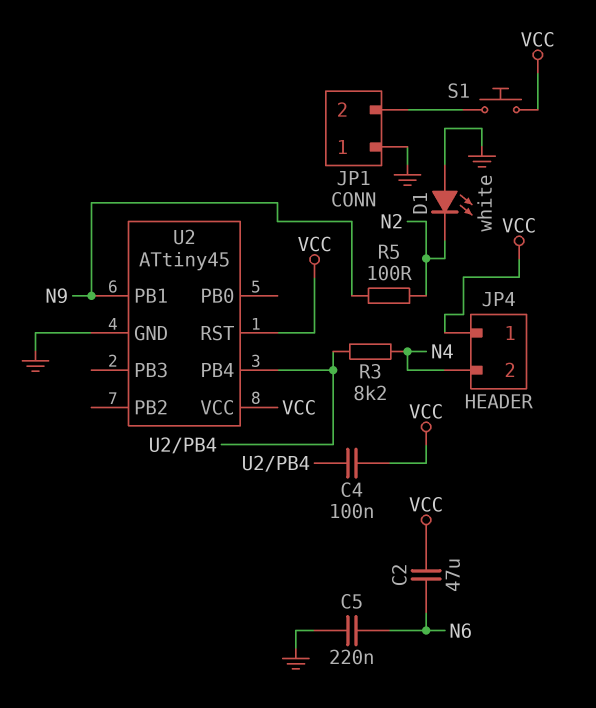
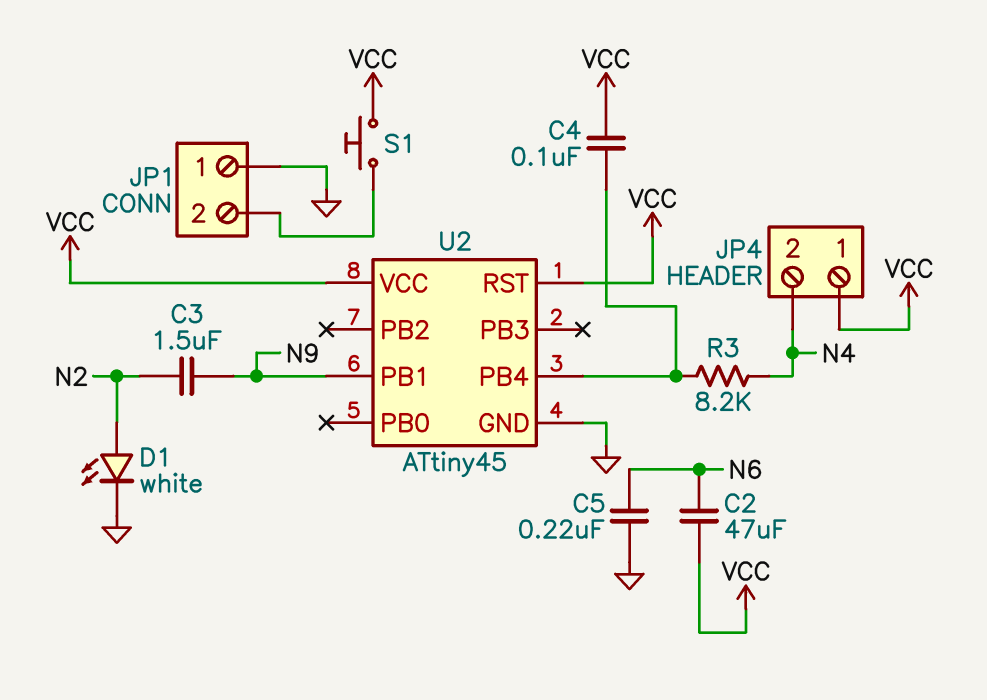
C3: none -> 1.5uF (N2, N9)
D1: LED white (A GND, K N2) -> LED white (A N2, K GND)
R5: 100 (N2, N9) -> none

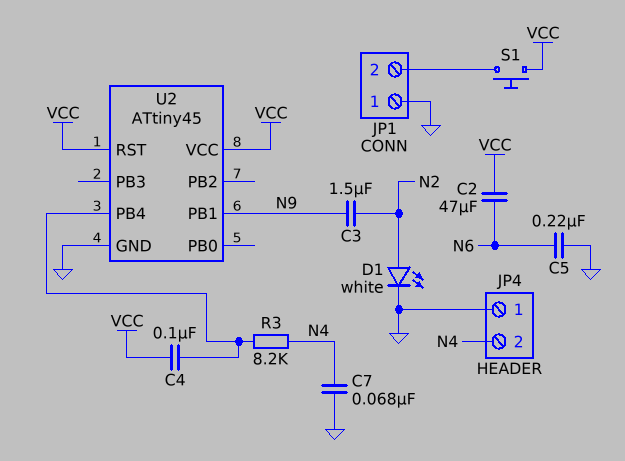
C7: none -> 68nF (GND, N4)
JP4 pin 1: VCC -> GND

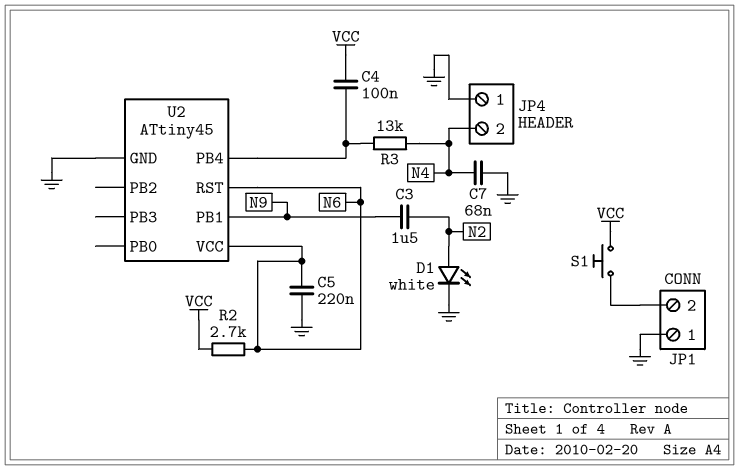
C2: 47uF (N6, VCC) -> none
R2: none -> 2.7k (N6, VCC)
R3: 8.2k (N4, U2/PB4) -> 13k (N4, U2/PB4)
U2 pin RST: VCC -> N6
U2 pin VCC: VCC -> N6

